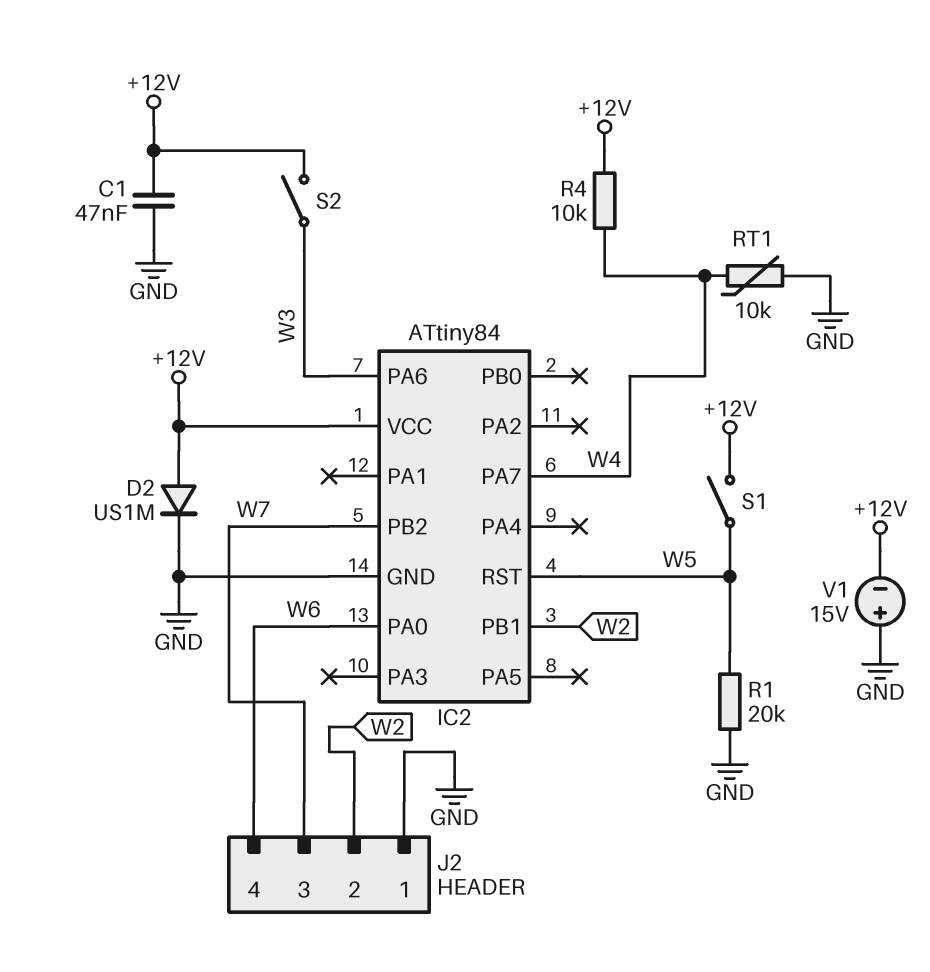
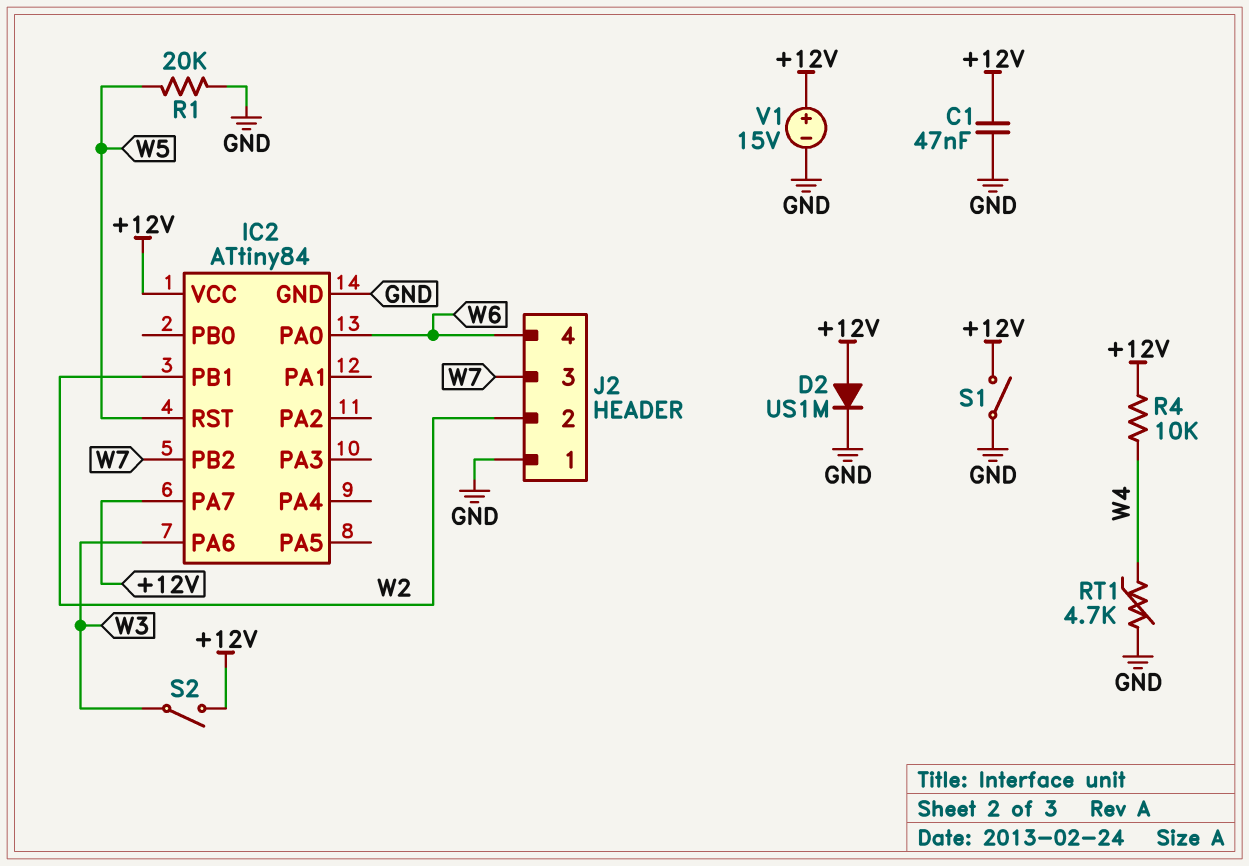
IC2 pin PA7: W4 -> +12V
RT1: 10k (GND, W4) -> 4.7k (GND, W4)
S1: switch (+12V, W5) -> switch (+12V, GND)
V1: 15V (plus GND, minus +12V) -> 15V (plus +12V, minus GND)

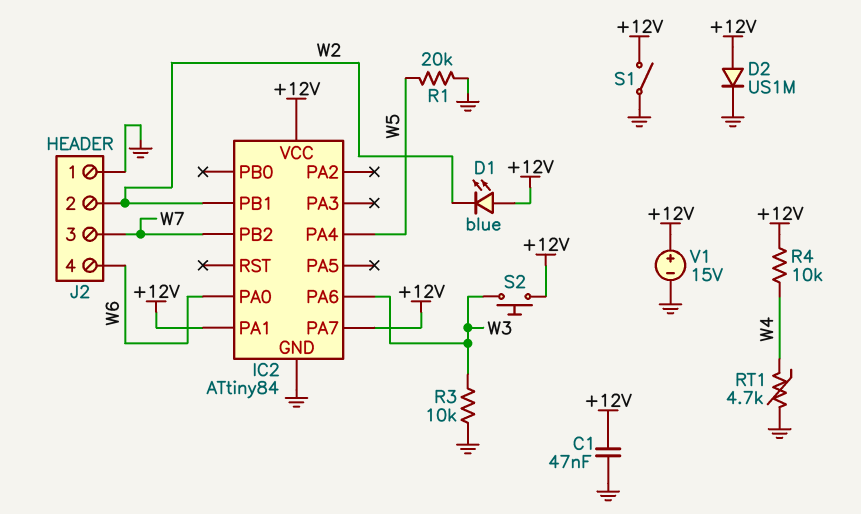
D1: none -> LED blue (A +12V, K W2)
IC2 pin PA1: none -> +12V
IC2 pin PA4: none -> W5
IC2 pin RST: W5 -> none
R3: none -> 10k (GND, W3)
S2: switch (+12V, W3) -> button (+12V, W3)

